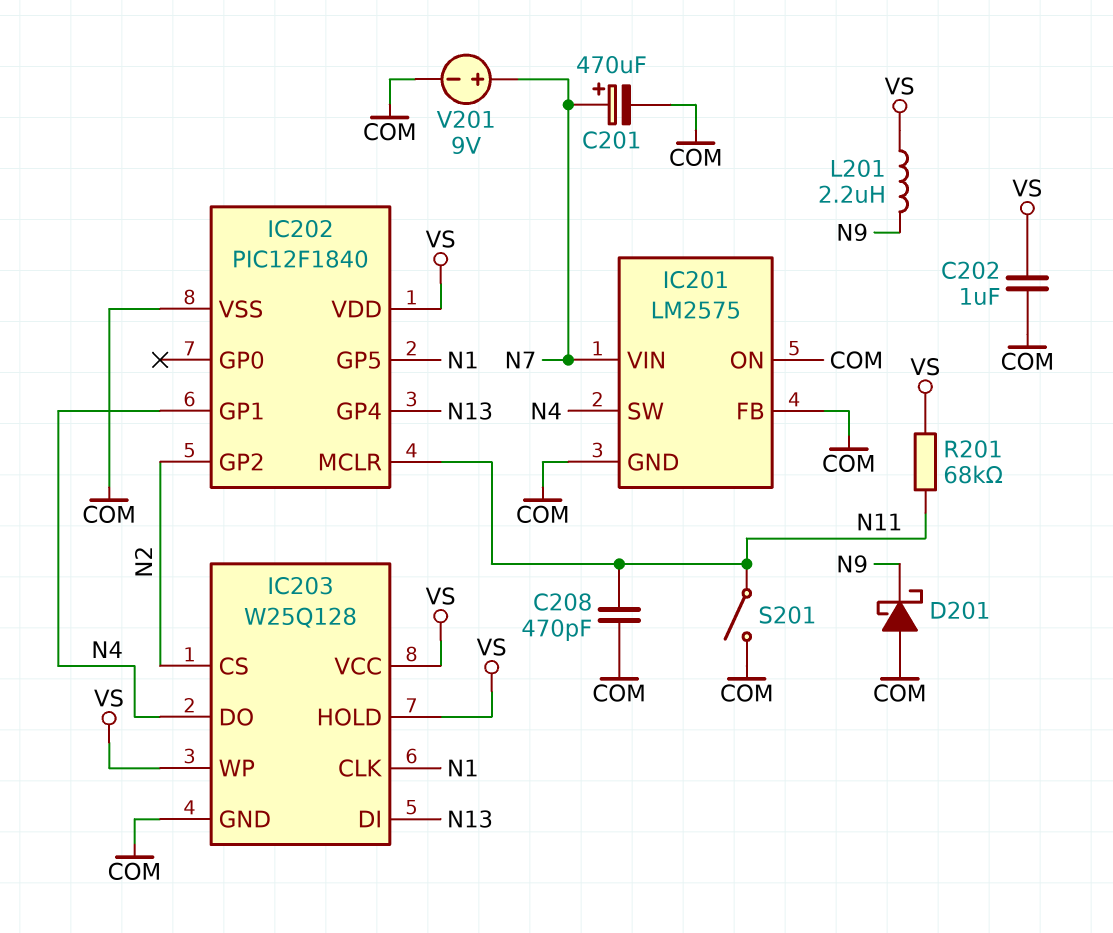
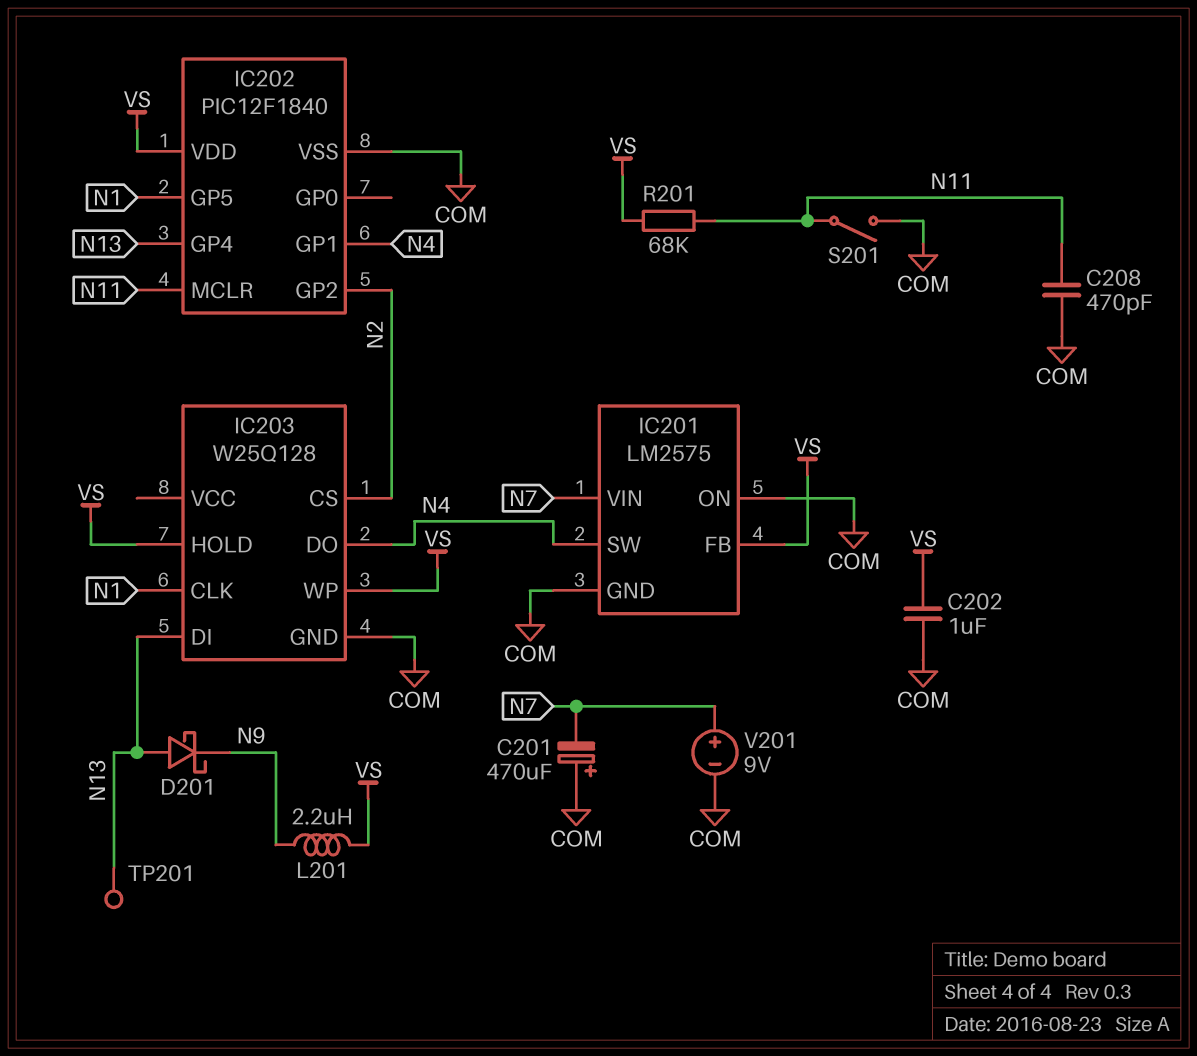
C201: 470uF (plus N7, minus COM) -> 470uF (plus COM, minus N7)
D201: schottky (A COM, K N9) -> schottky (A N13, K N9)
IC201 pin FB: COM -> VS
IC203 pin VCC: VS -> none
TP201: none -> test point (N13)

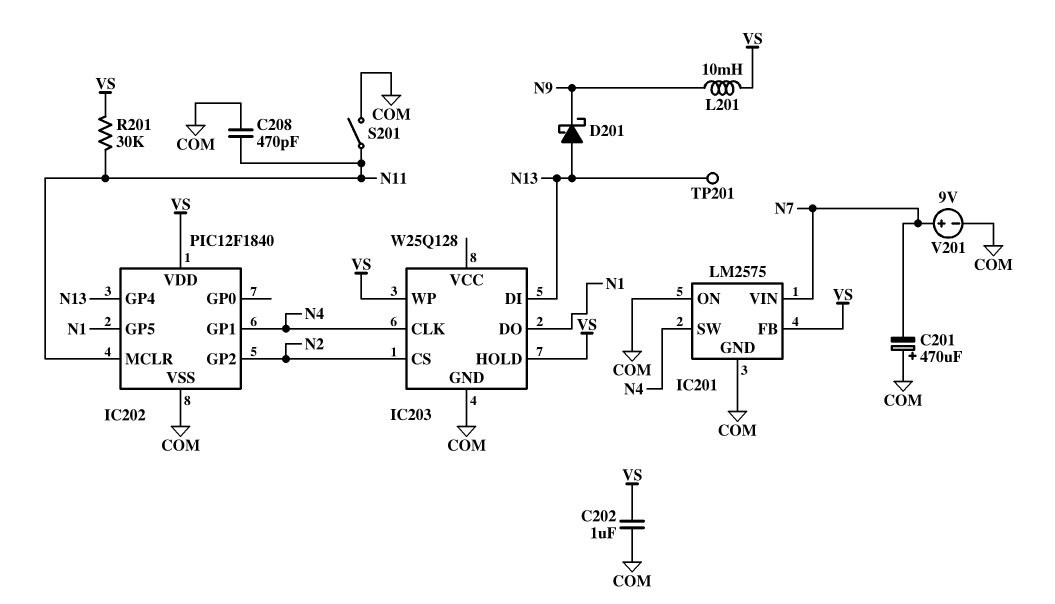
IC203 pin CLK: N1 -> N4
IC203 pin DO: N4 -> N1
L201: 2.2uH (N9, VS) -> 10mH (N9, VS)
R201: 68k (N11, VS) -> 30k (N11, VS)

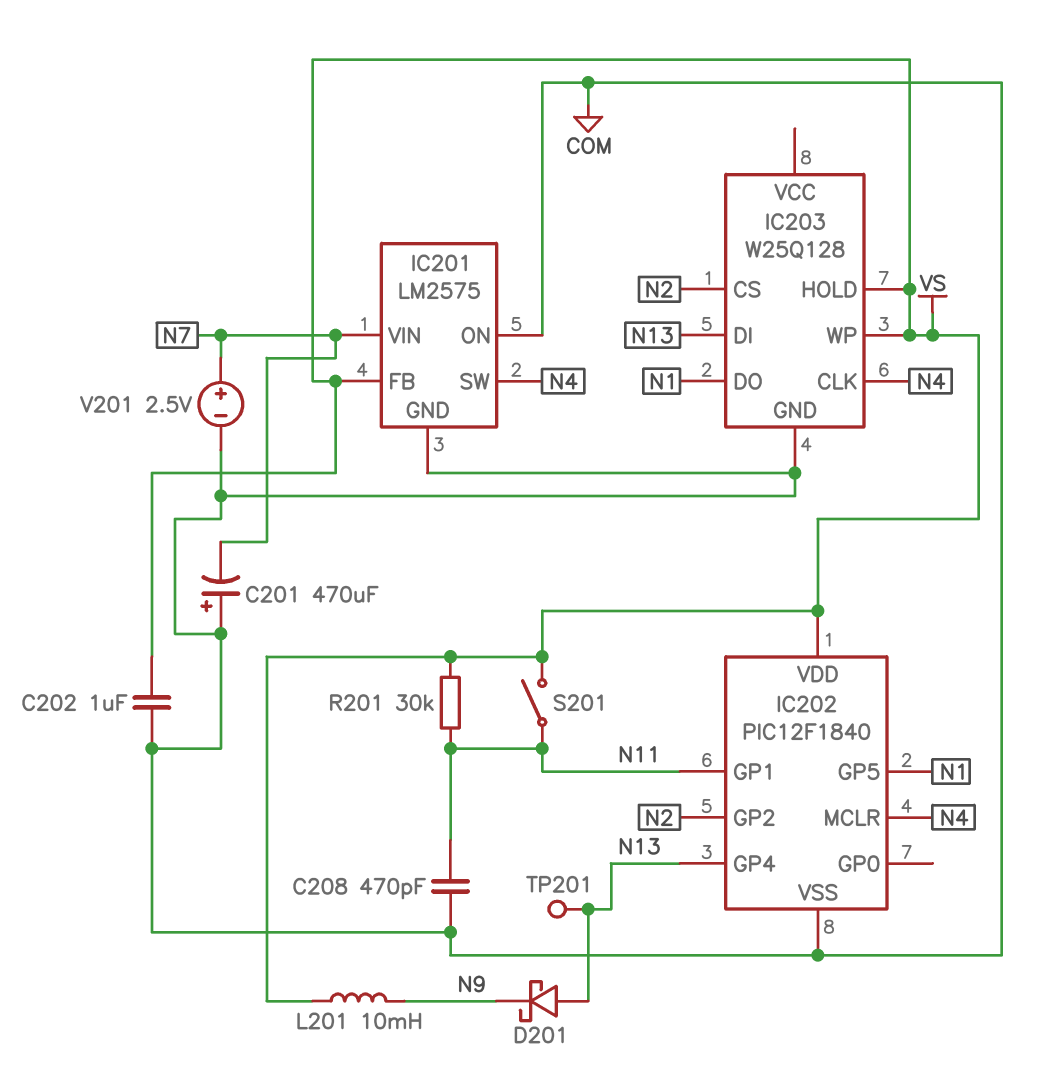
IC202 pin GP1: N4 -> N11
IC202 pin MCLR: N11 -> N4
S201: switch (COM, N11) -> switch (N11, VS)
V201: 9V (plus N7, minus COM) -> 2.5V (plus N7, minus COM)

